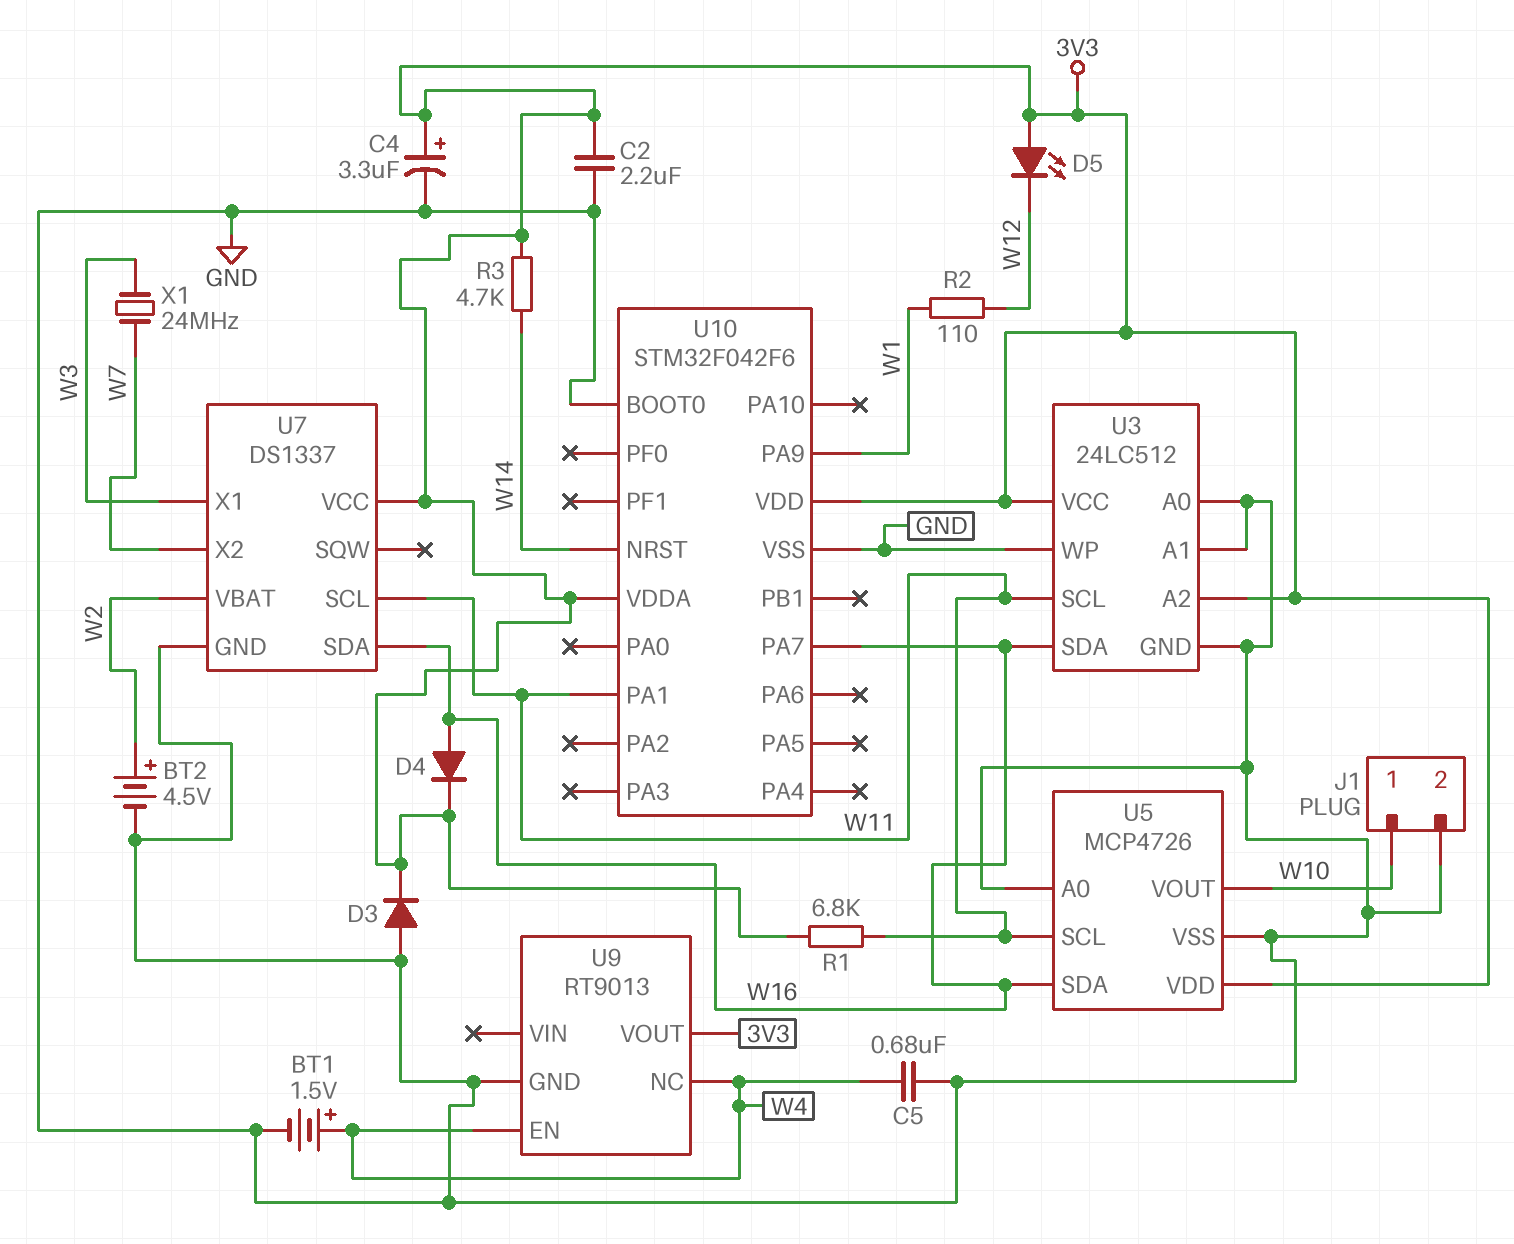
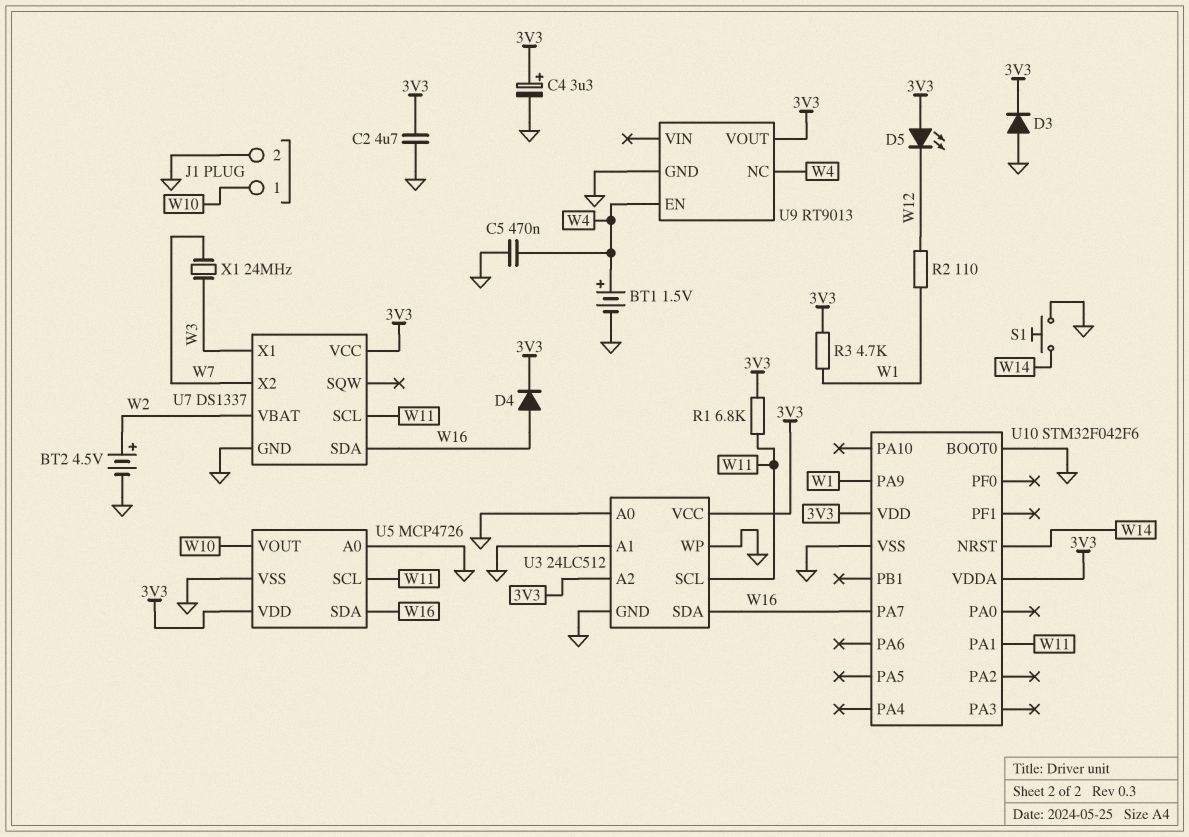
C2: 2.2uF (3V3, GND) -> 4.7uF (3V3, GND)
C5: 680nF (GND, W4) -> 470nF (GND, W4)
R3: 4.7k (3V3, W14) -> 4.7k (3V3, W1)
S1: none -> button (GND, W14)

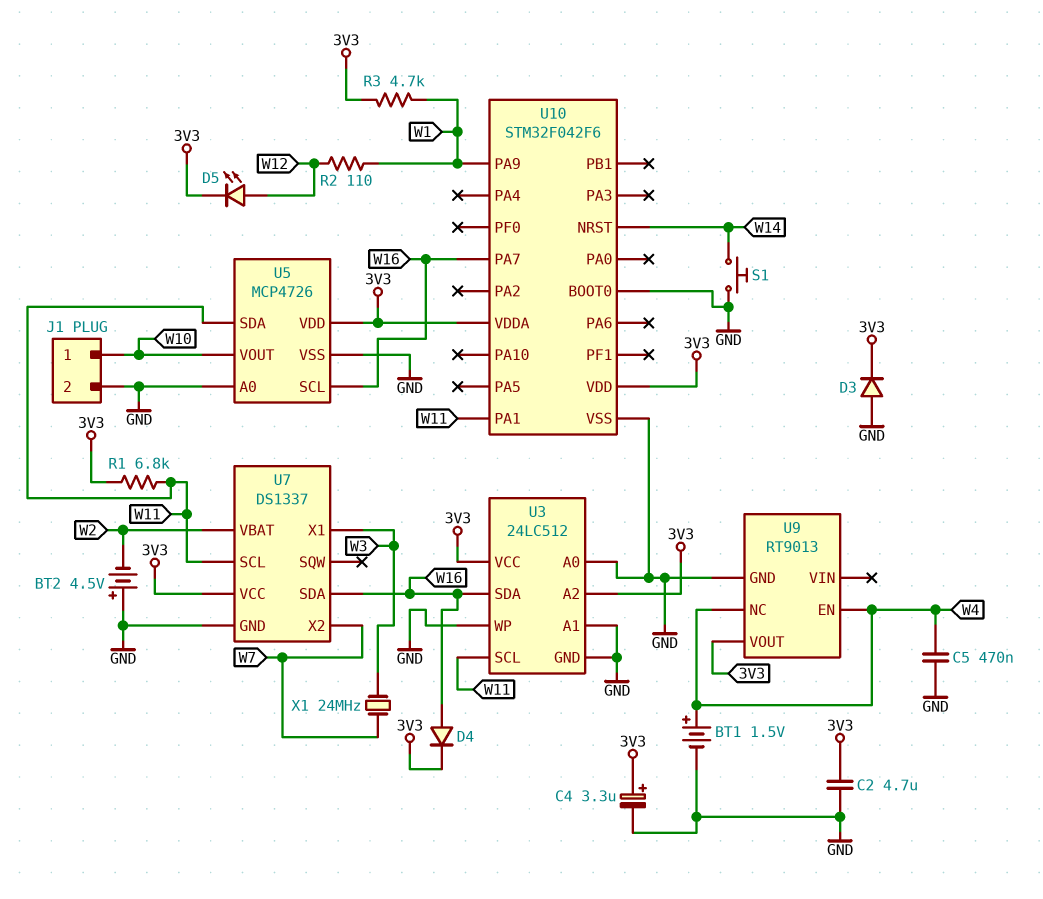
BT2: 4.5V (plus W2, minus GND) -> 4.5V (plus GND, minus W2)
D5: LED (A 3V3, K W12) -> LED (A W12, K 3V3)
U5 pin SCL: W11 -> W16
U5 pin SDA: W16 -> W11

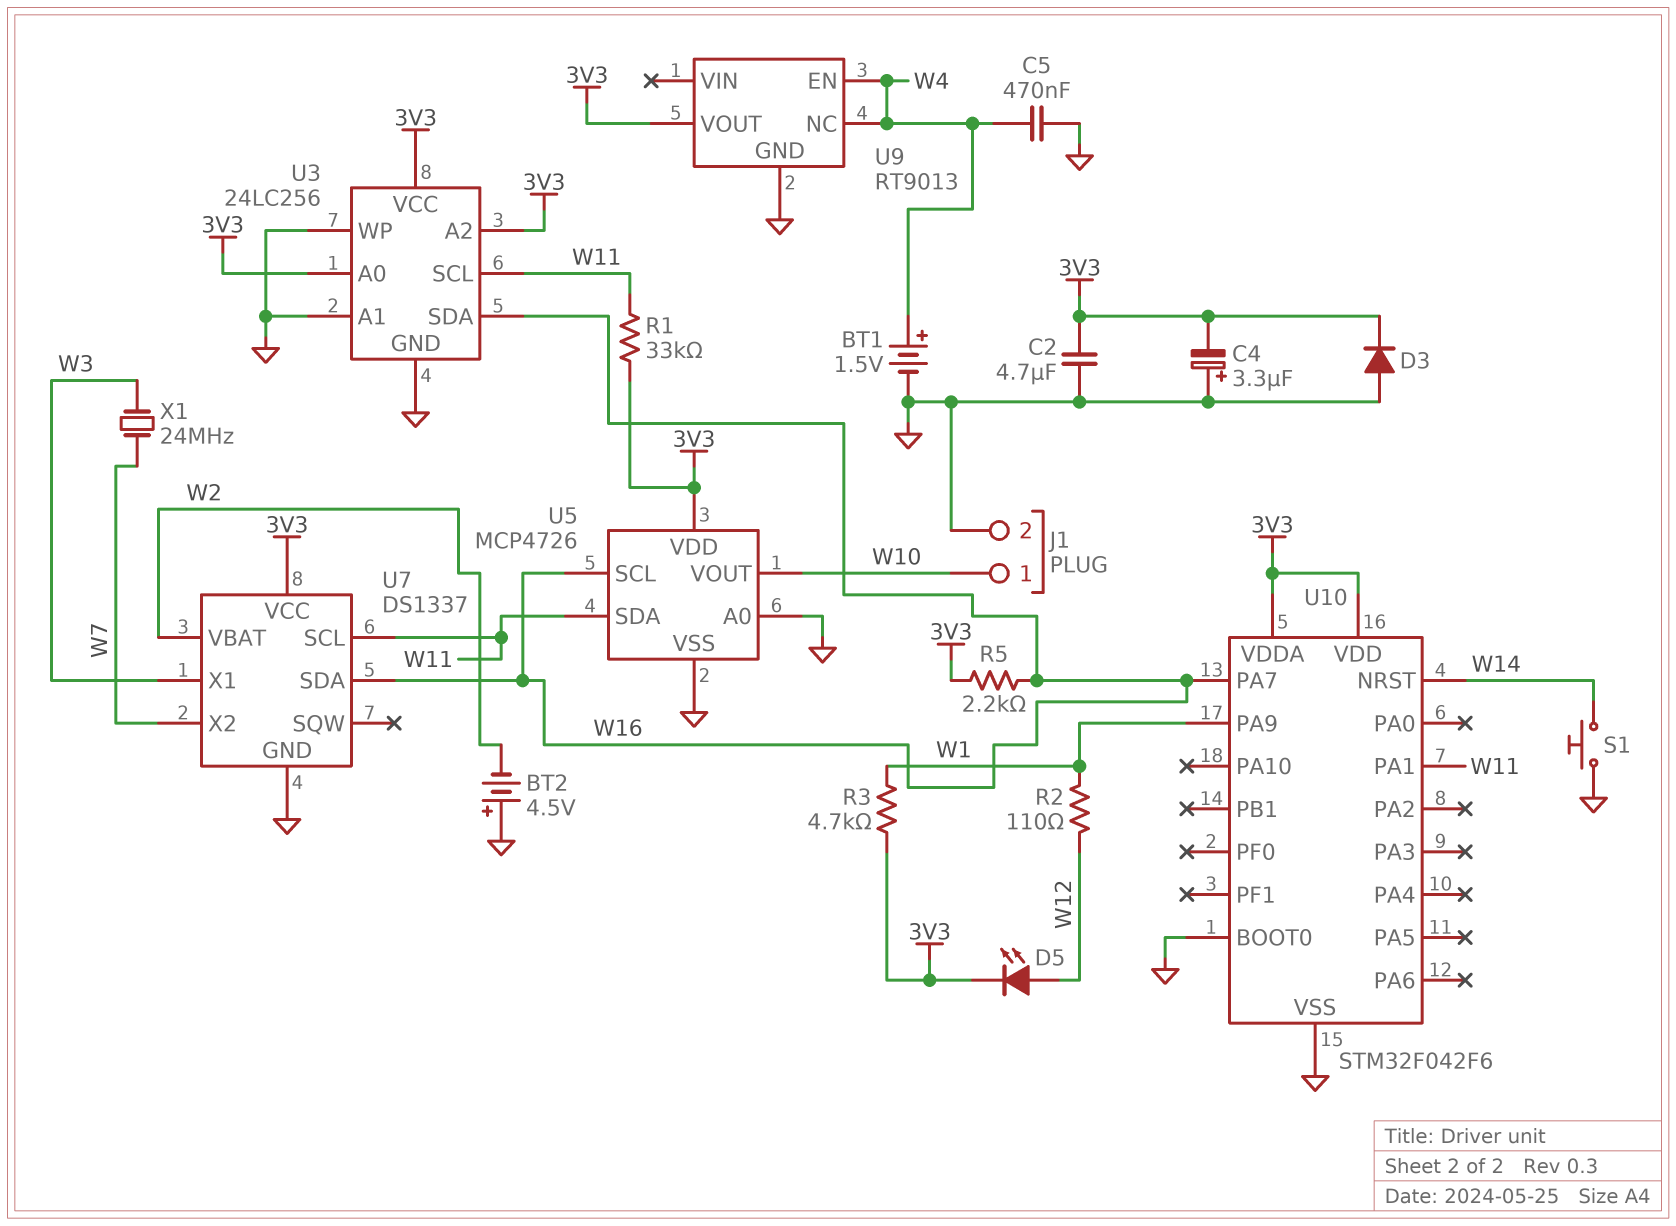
C4: 3.3uF (plus 3V3, minus GND) -> 3.3uF (plus GND, minus 3V3)
D4: diode (A W16, K 3V3) -> none
R1: 6.8k (3V3, W11) -> 33k (3V3, W11)
R5: none -> 2.2k (3V3, W16)
U3: 24LC512 -> 24LC256
U3 pin A0: GND -> 3V3

